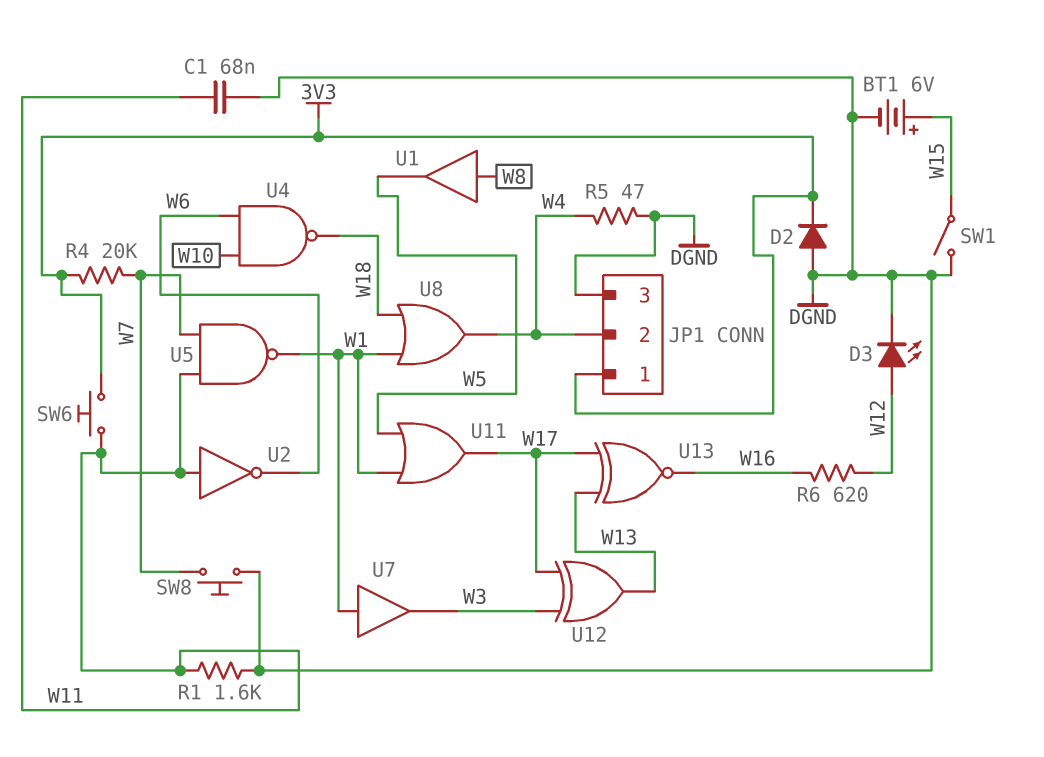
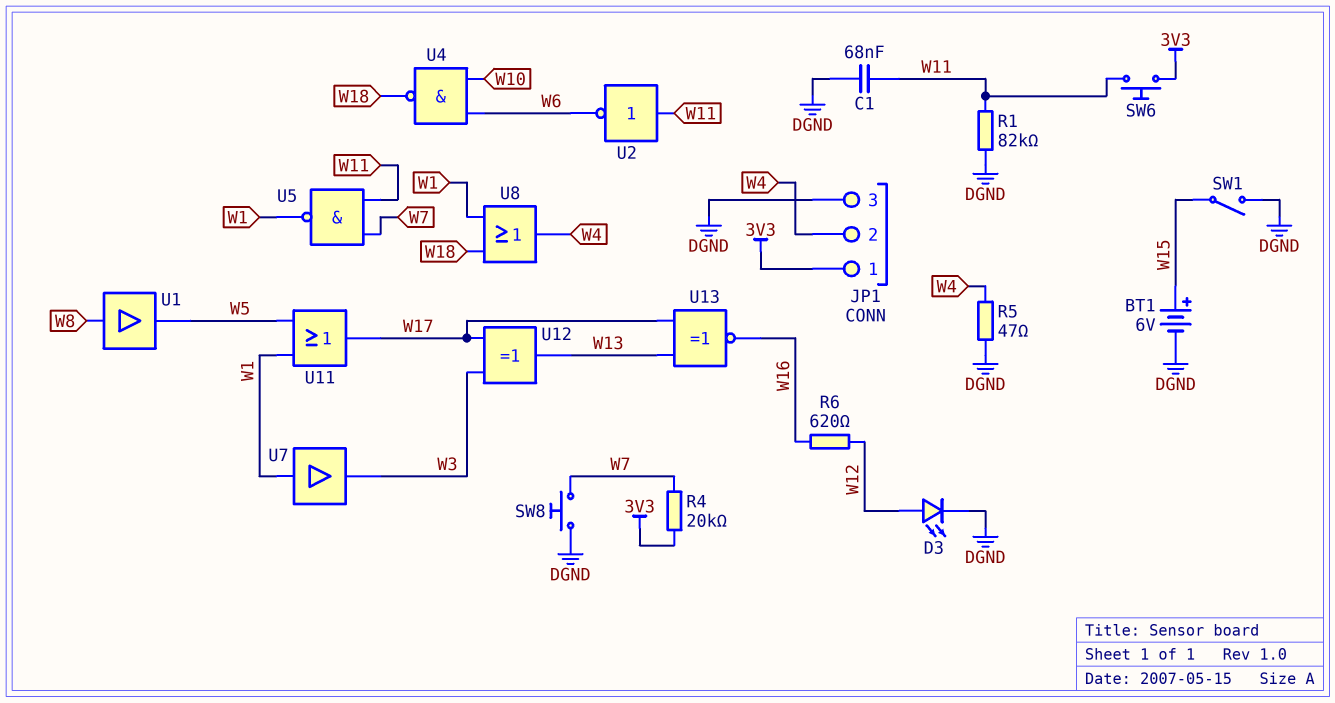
D2: diode (A DGND, K 3V3) -> none
R1: 1.6k (DGND, W11) -> 82k (DGND, W11)

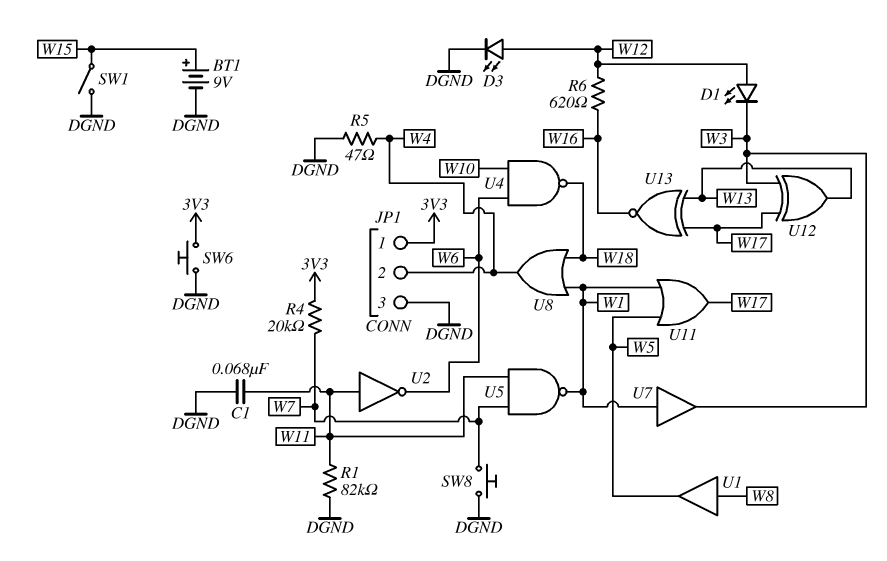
BT1: 6V (plus W15, minus DGND) -> 9V (plus W15, minus DGND)
D1: none -> LED (A W12, K W3)
SW6: button (3V3, W11) -> button (3V3, DGND)

